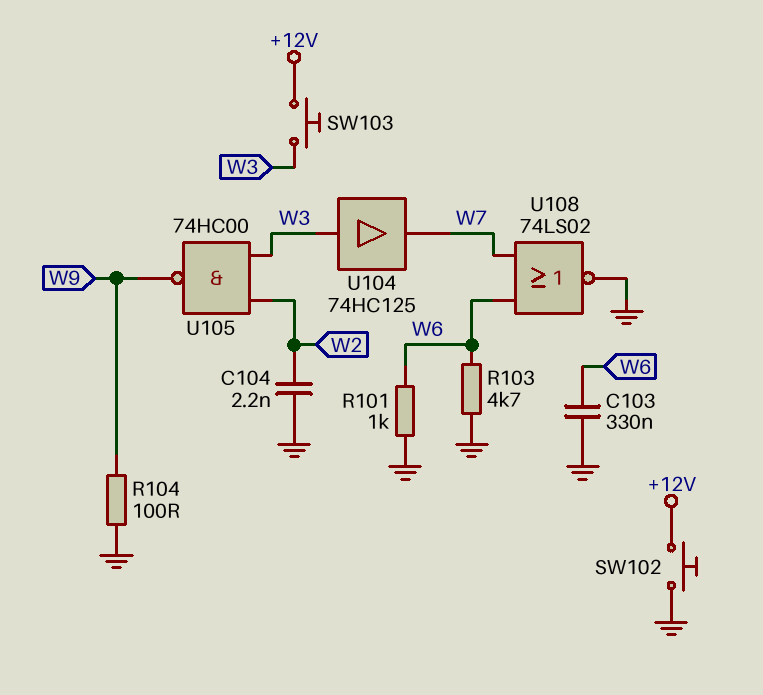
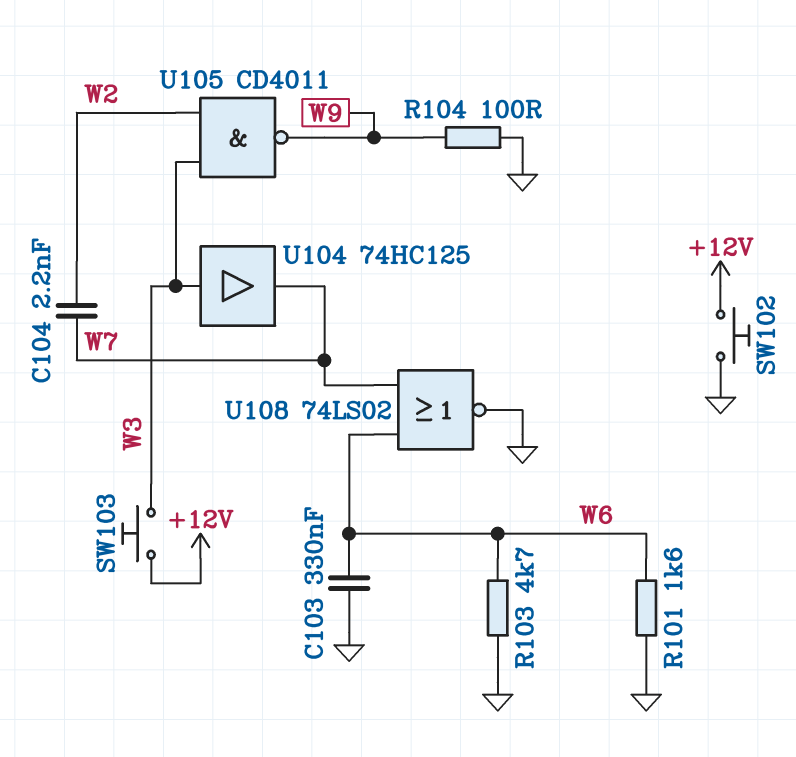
C104: 2.2nF (GND, W2) -> 2.2nF (W2, W7)
R101: 1k (GND, W6) -> 1.6k (GND, W6)
U105: NAND 74HC00 (in W2, in W3, out W9) -> NAND CD4011 (in W2, in W3, out W9)

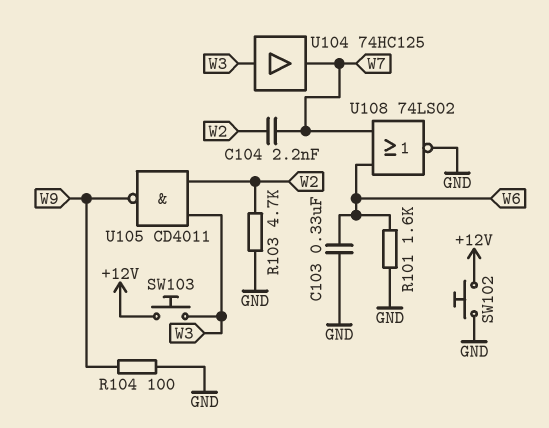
R103: 4.7k (GND, W6) -> 4.7k (GND, W2)

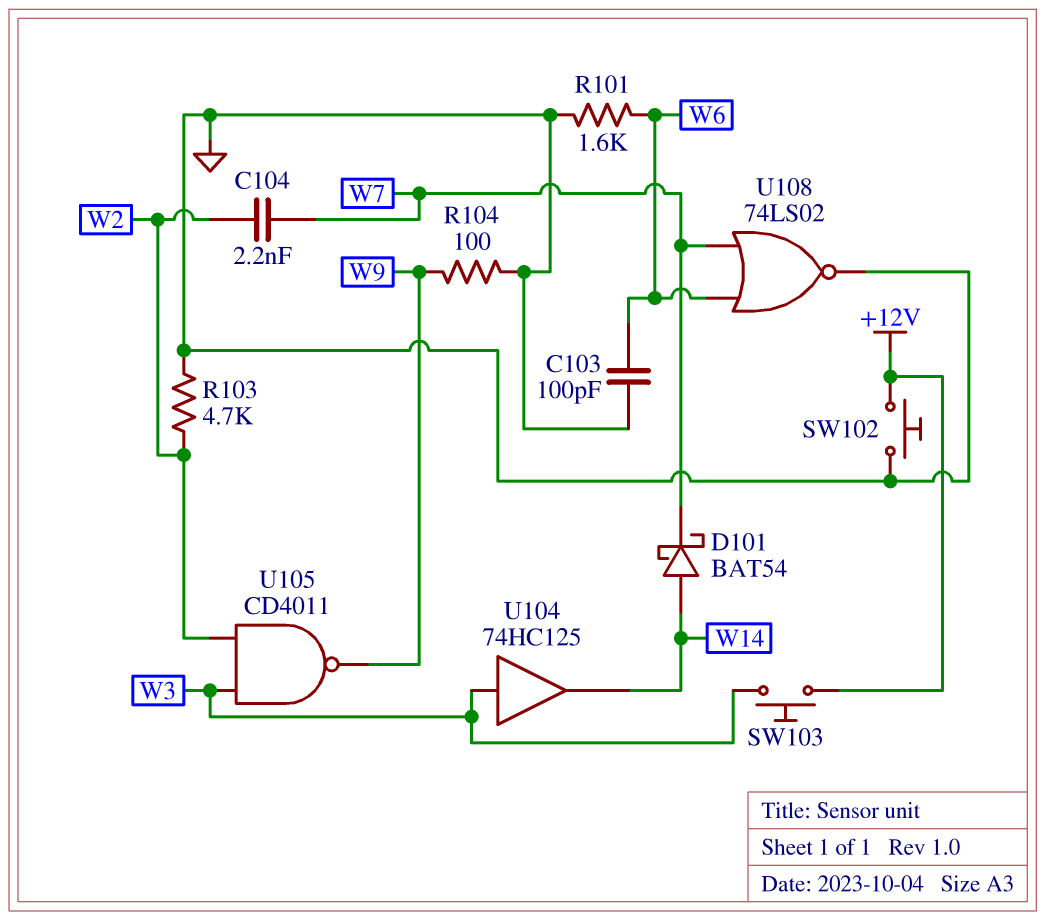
C103: 330nF (GND, W6) -> 100pF (GND, W6)
D101: none -> schottky BAT54 (A W14, K W7)
U104: buffer 74HC125 (in W3, out W7) -> buffer 74HC125 (in W3, out W14)

